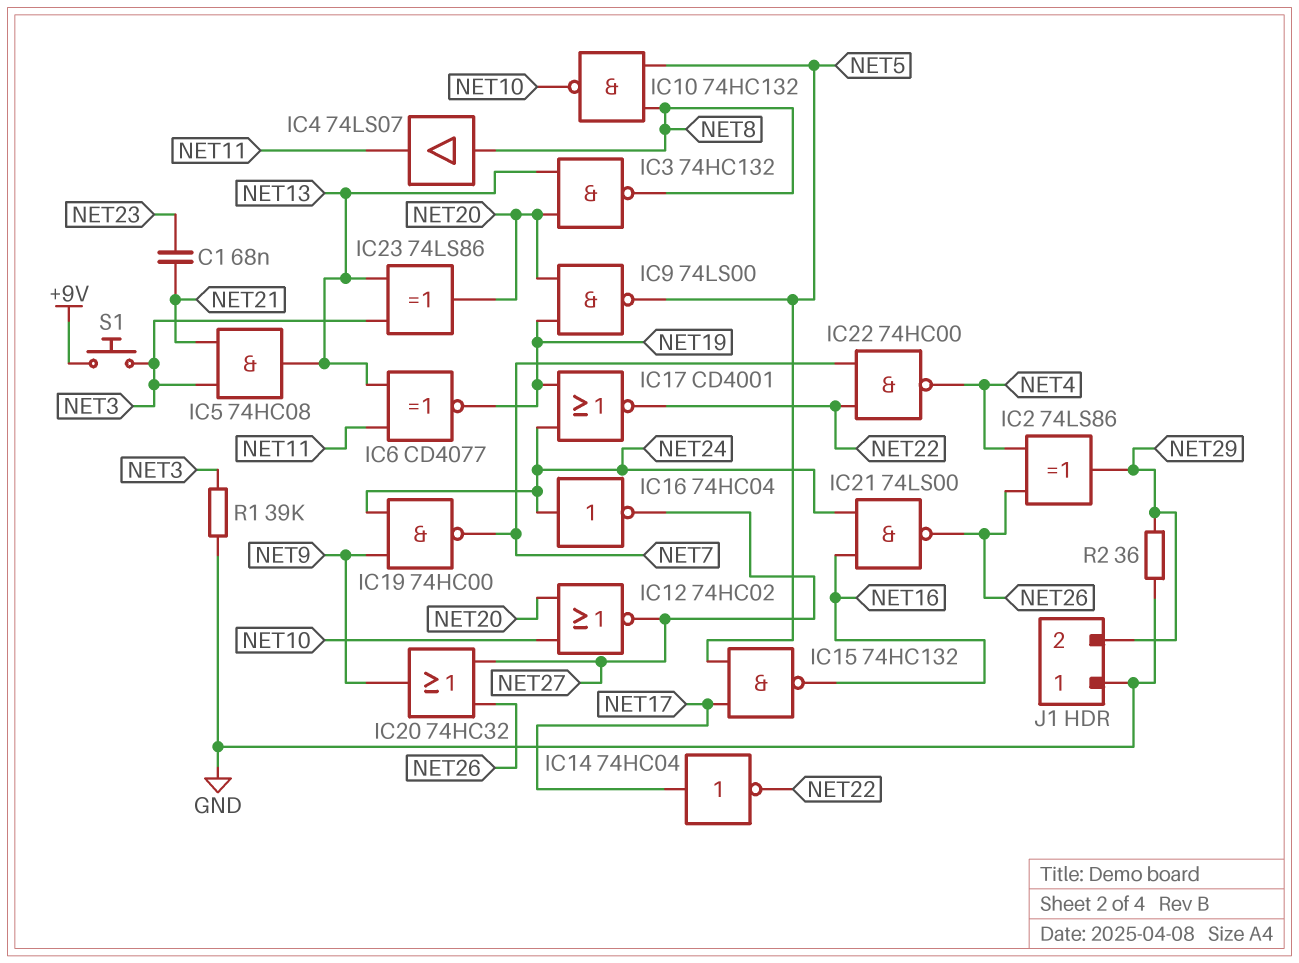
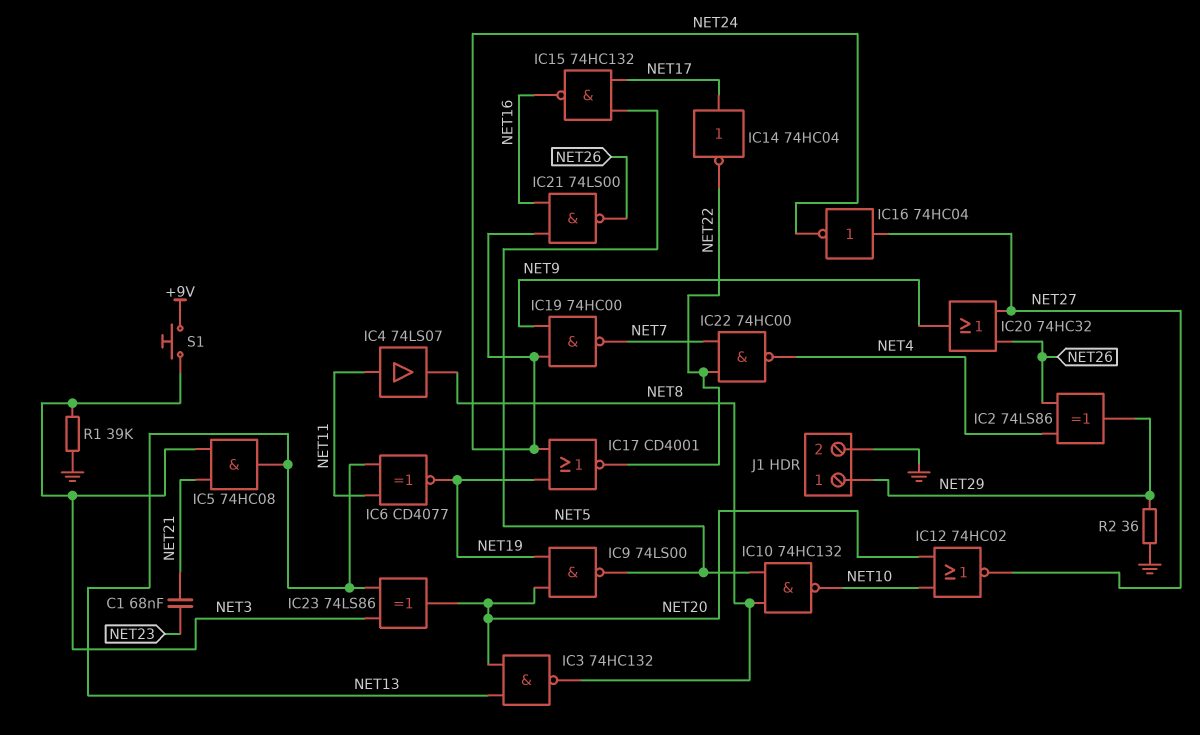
IC4: buffer 74LS07 (in NET8, out NET11) -> buffer 74LS07 (in NET11, out NET8)
IC16: NOT 74HC04 (in NET24, out NET27) -> NOT 74HC04 (in NET27, out NET24)
J1 pin 1: GND -> NET29
J1 pin 2: NET29 -> GND

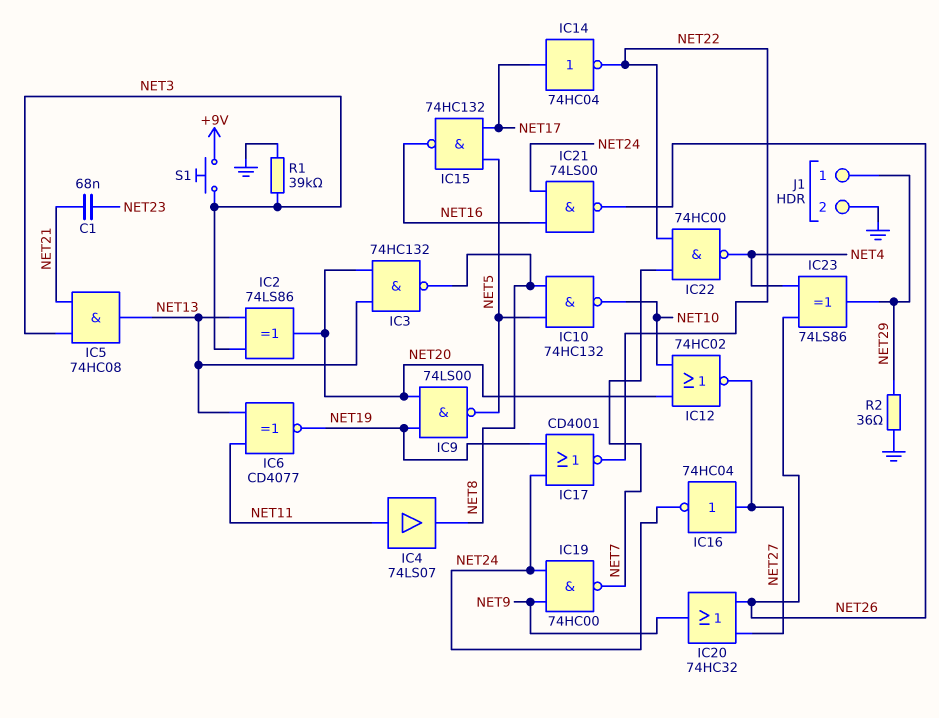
IC2: XOR 74LS86 (in NET4, in NET26, out NET29) -> XOR 74LS86 (in NET3, in NET13, out NET20)
IC23: XOR 74LS86 (in NET3, in NET13, out NET20) -> XOR 74LS86 (in NET4, in NET26, out NET29)

